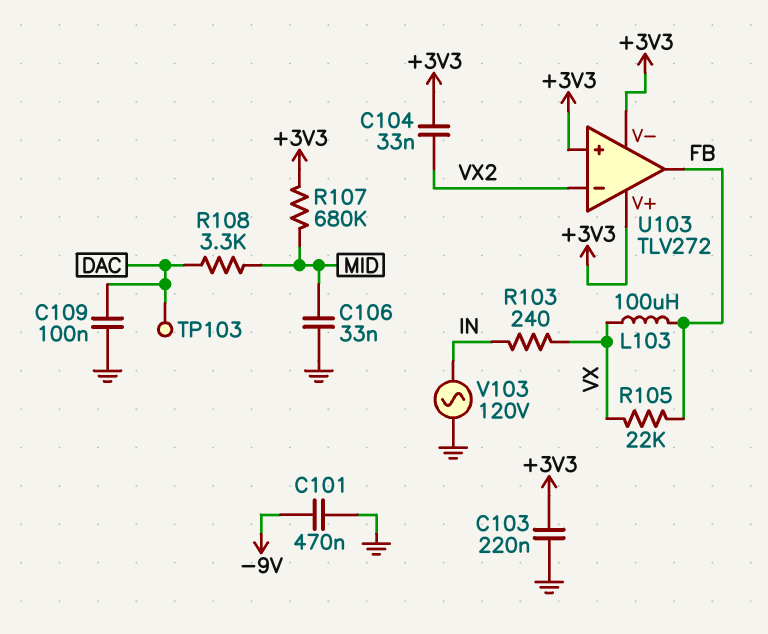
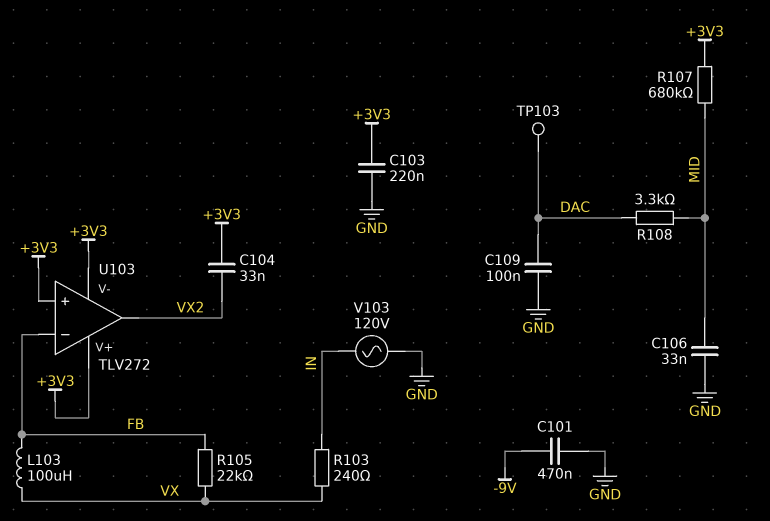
U103 pin in-: VX2 -> FB
U103 pin out: FB -> VX2

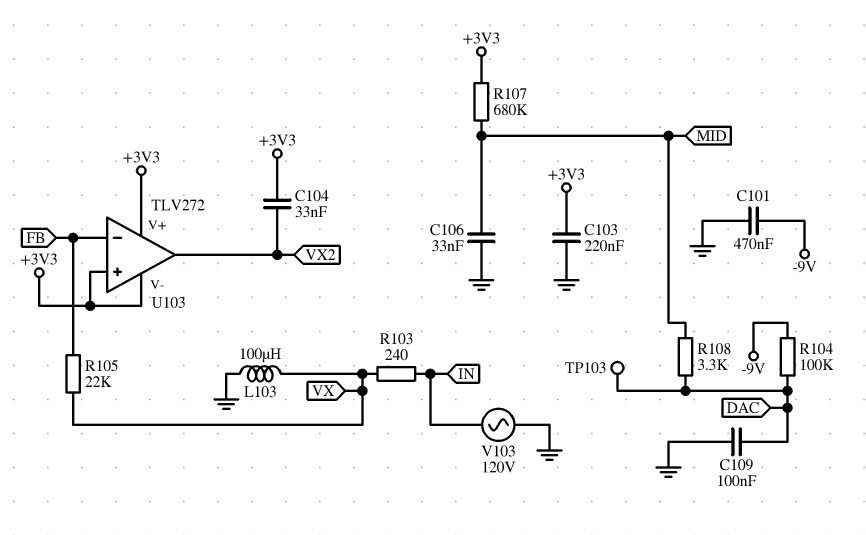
L103: 100uH (FB, VX) -> 100uH (GND, VX)
R104: none -> 100k (-9V, DAC)

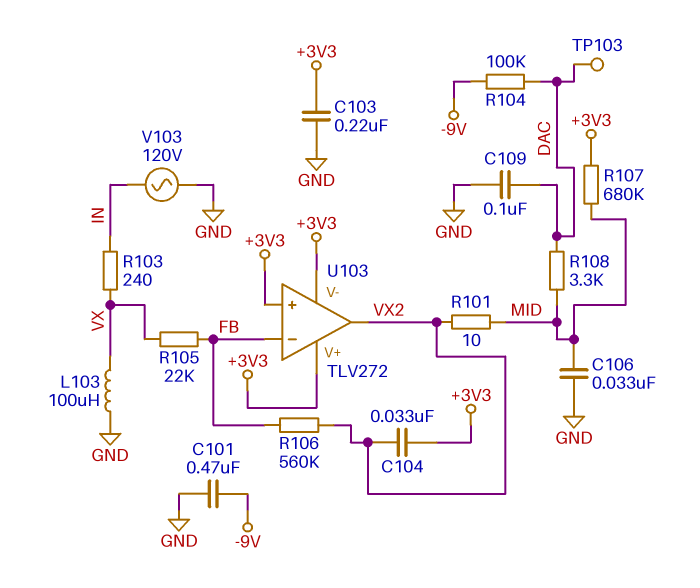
R101: none -> 10 (MID, VX2)
R106: none -> 560k (FB, VX2)

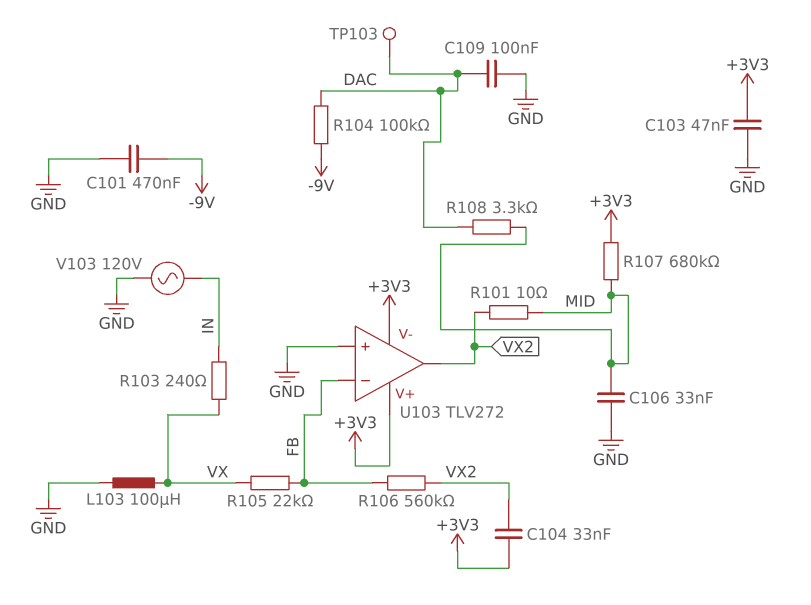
C103: 220nF (+3V3, GND) -> 47nF (+3V3, GND)
U103 pin in+: +3V3 -> GND

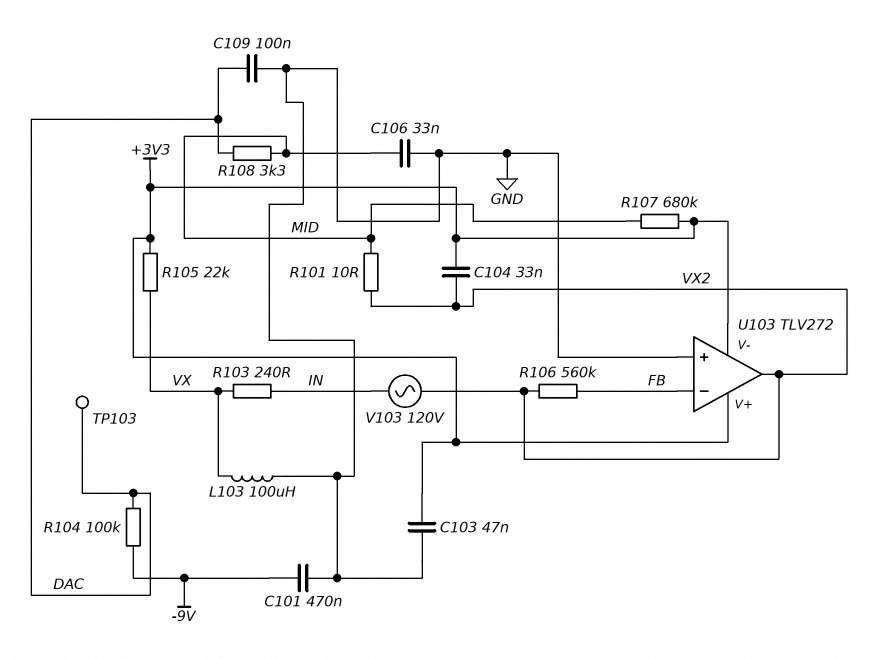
R105: 22k (FB, VX) -> 22k (+3V3, VX)
V103: AC 120V (GND, IN) -> AC 120V (IN, VX2)

